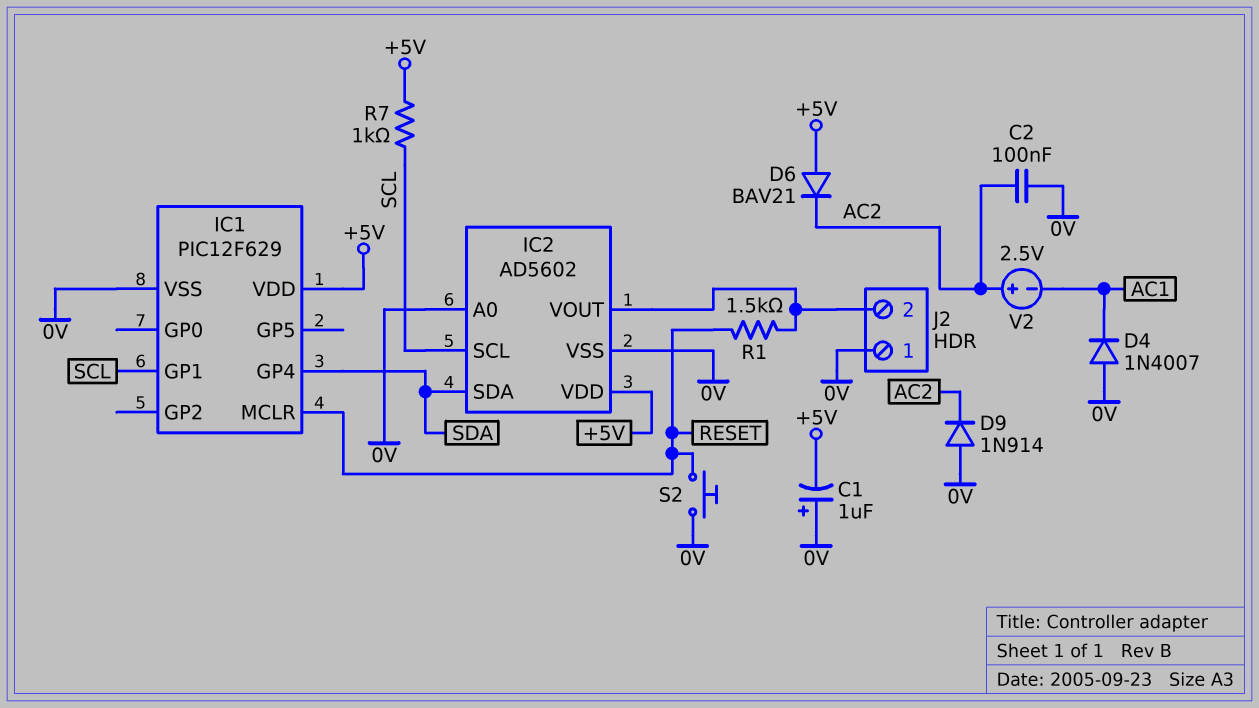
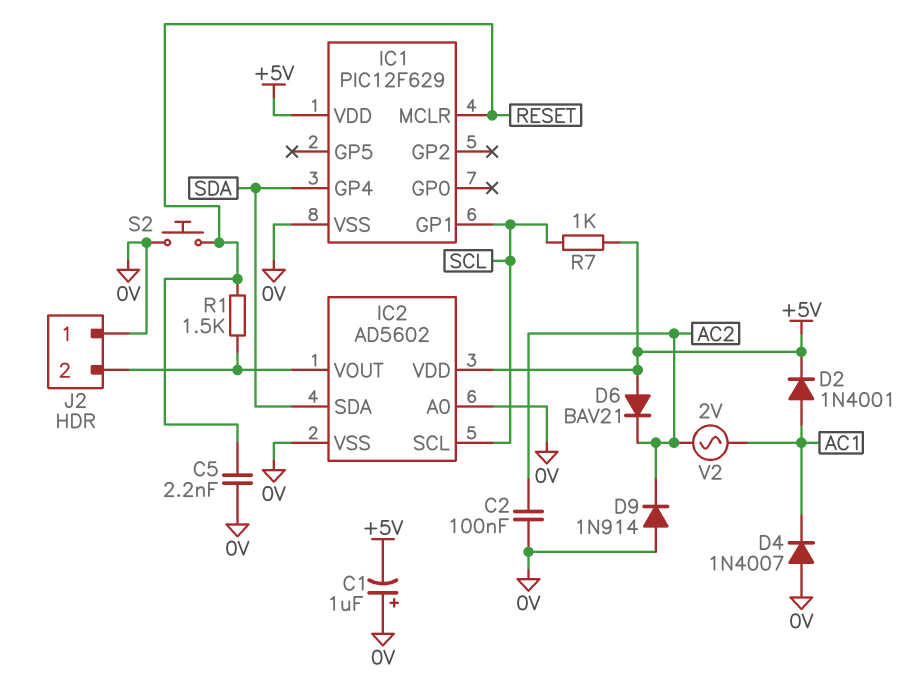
C5: none -> 2.2nF (0V, RESET)
D2: none -> diode 1N4001 (A AC1, K +5V)
V2: 2.5V (plus AC2, minus AC1) -> AC 2V (AC1, AC2)

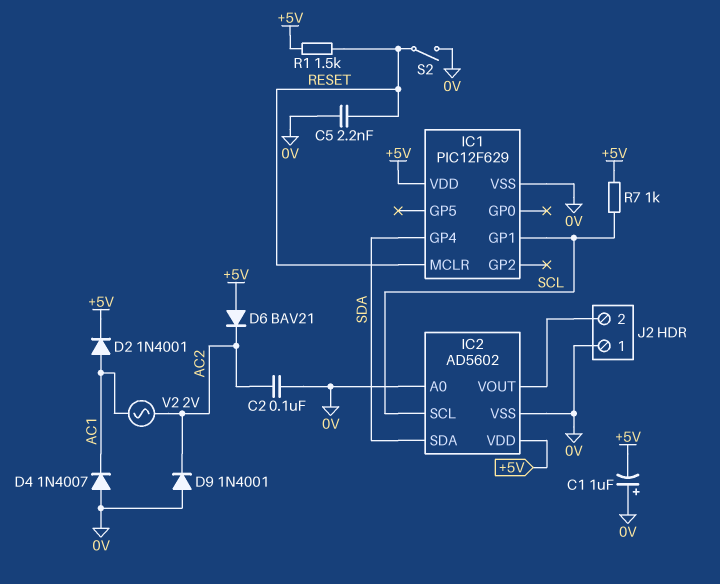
D9: diode 1N914 (A 0V, K AC2) -> diode 1N4001 (A 0V, K AC2)
R1: 1.5k (IC2/VOUT, RESET) -> 1.5k (+5V, RESET)
S2: button (0V, RESET) -> switch (0V, RESET)

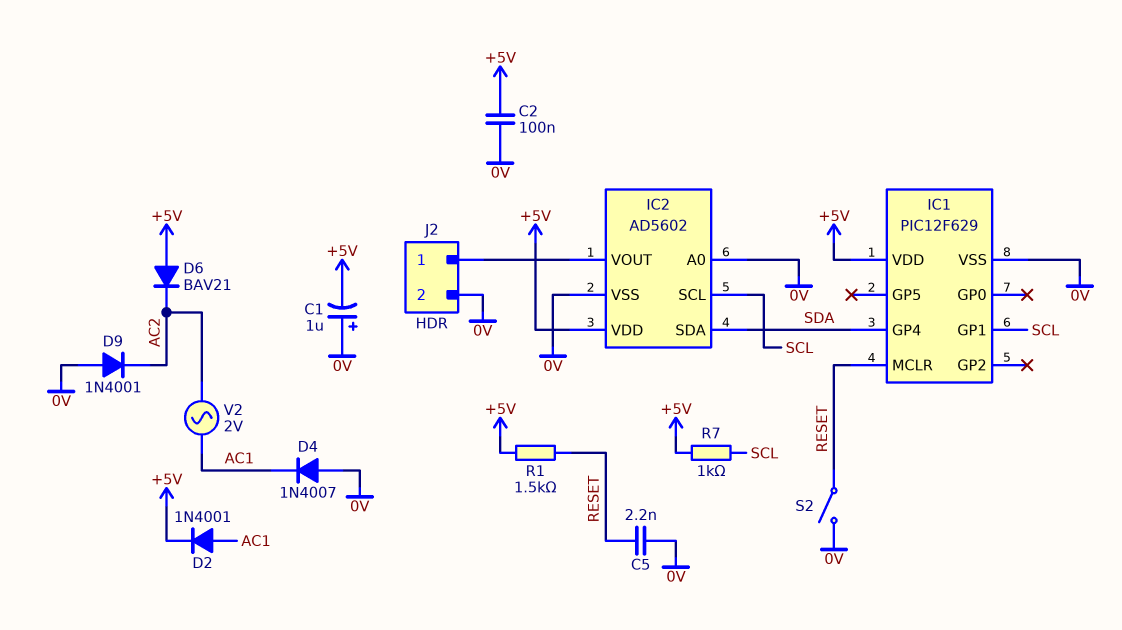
C2: 100nF (0V, AC2) -> 100nF (+5V, 0V)
J2 pin 1: 0V -> IC2/VOUT
J2 pin 2: IC2/VOUT -> 0V

